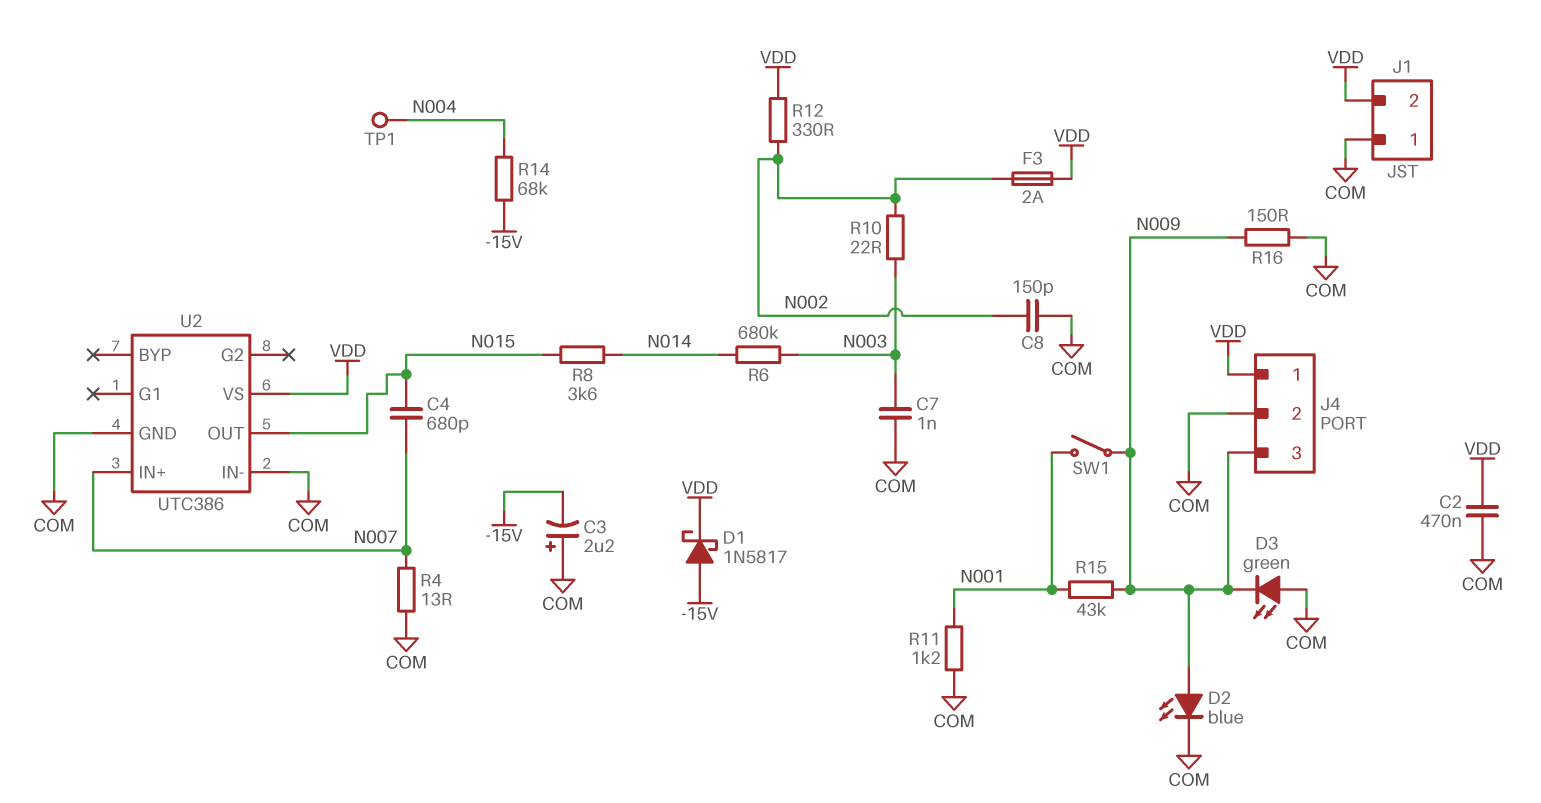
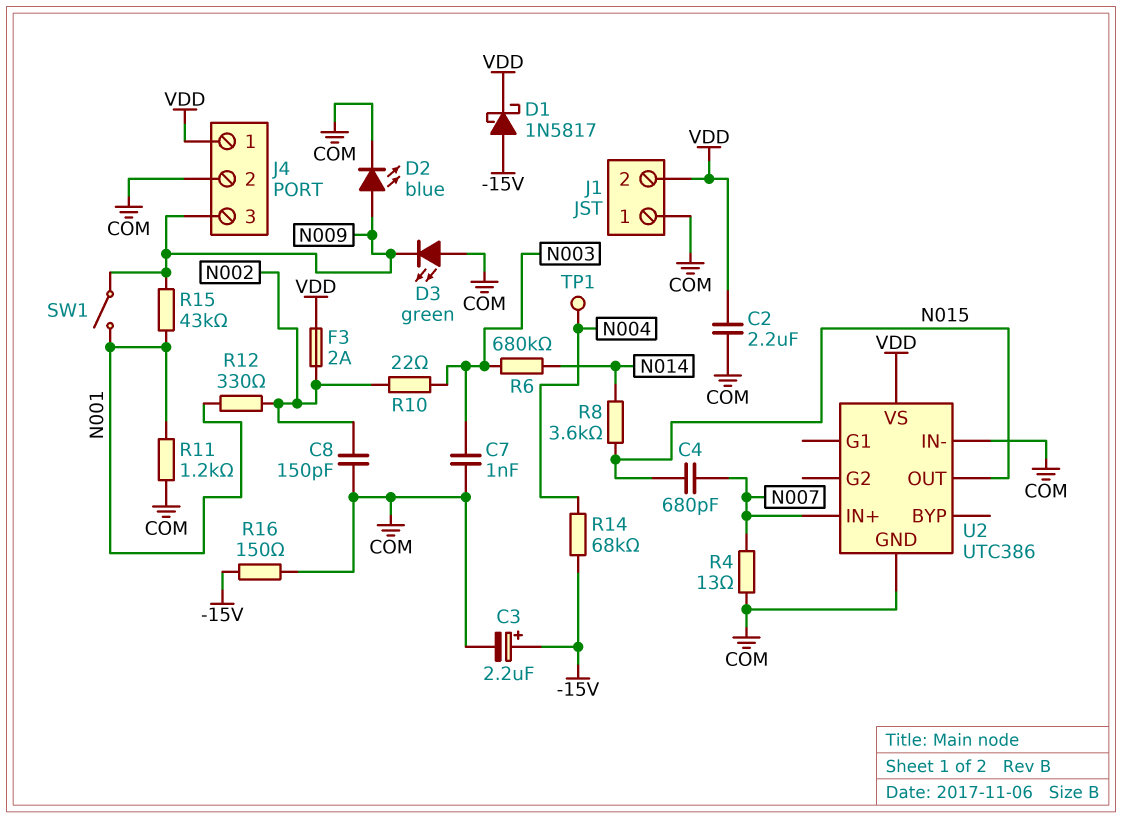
C2: 470nF (COM, VDD) -> 2.2uF (COM, VDD)
C3: 2.2uF (plus COM, minus -15V) -> 2.2uF (plus -15V, minus COM)
R12: 330 (N002, VDD) -> 330 (N001, N002)
R16: 150 (COM, N009) -> 150 (-15V, COM)

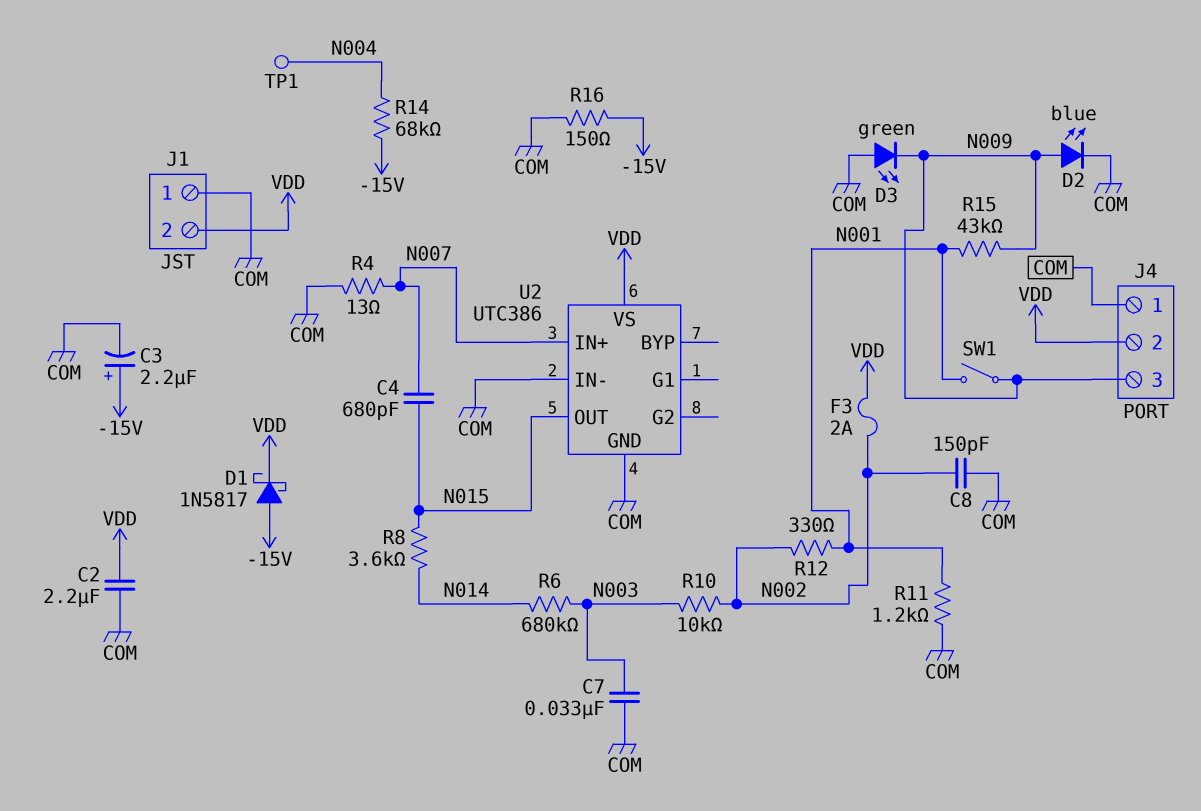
C7: 1nF (COM, N003) -> 33nF (COM, N003)
J4 pin 1: VDD -> COM
J4 pin 2: COM -> VDD
R10: 22 (N002, N003) -> 10k (N002, N003)

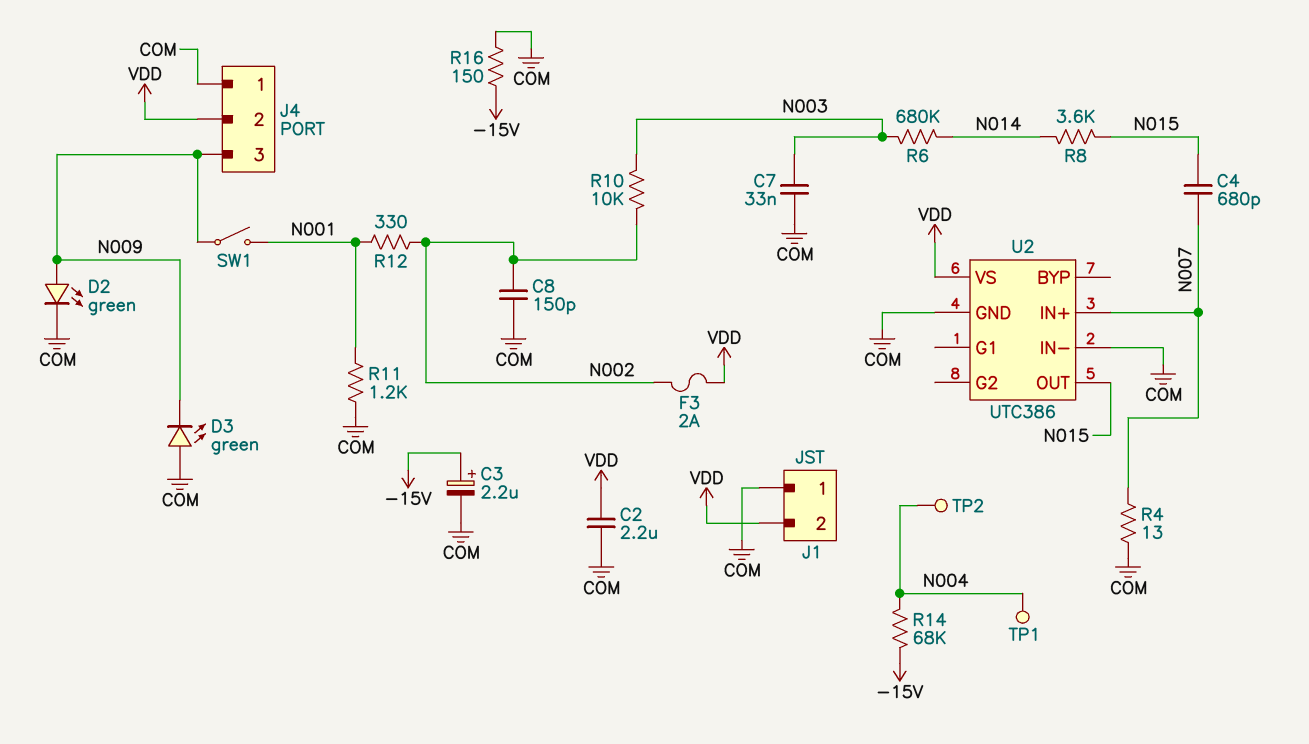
D1: schottky 1N5817 (A -15V, K VDD) -> none
D2: LED blue (A N009, K COM) -> LED green (A N009, K COM)
R15: 43k (N001, N009) -> none
TP2: none -> test point (N004)

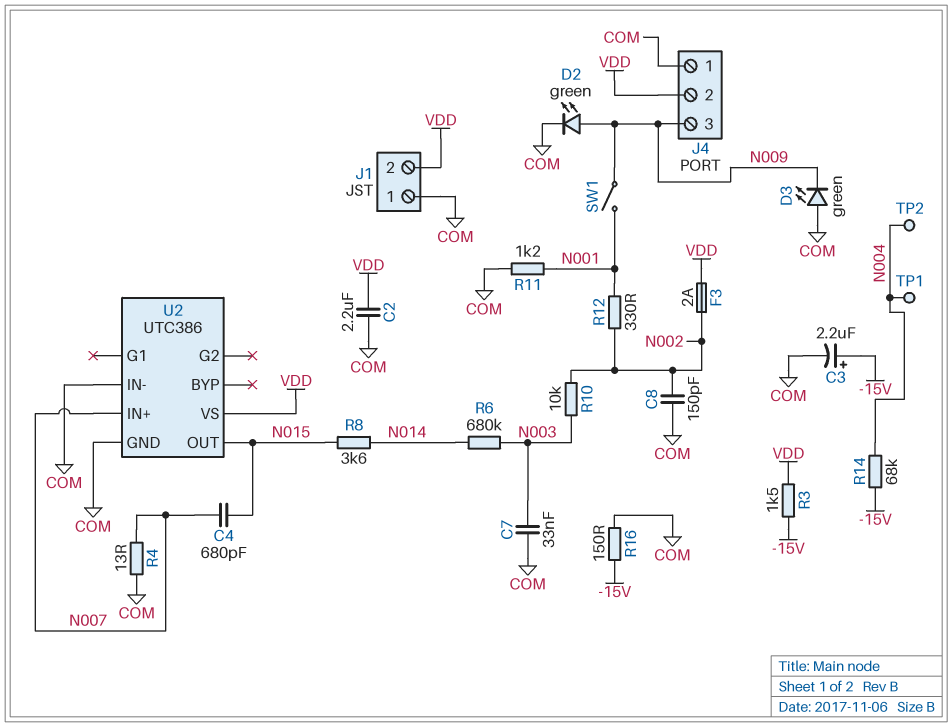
R3: none -> 1.5k (-15V, VDD)

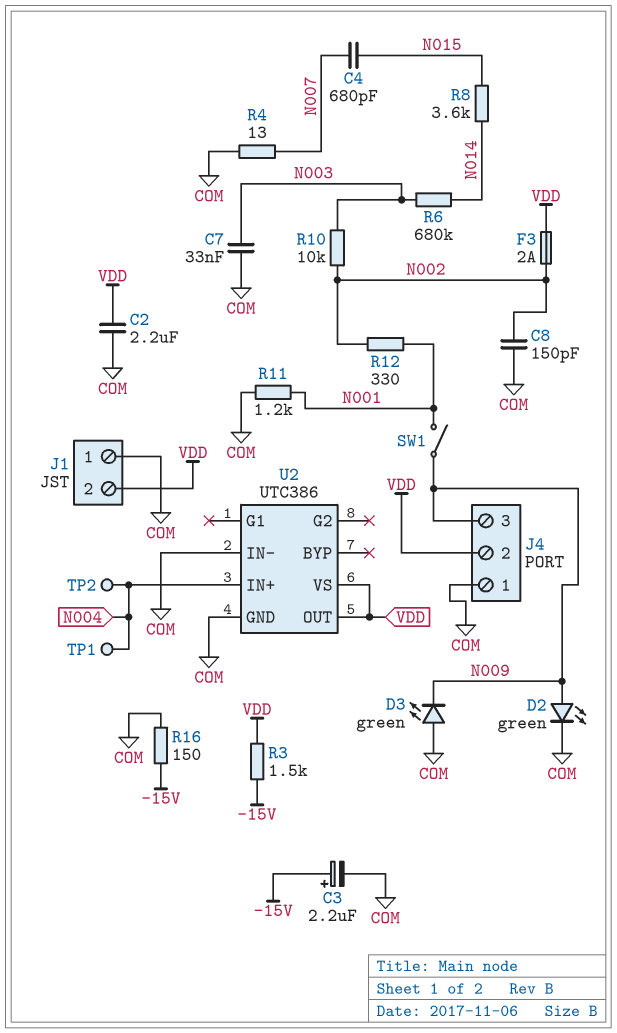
R14: 68k (-15V, N004) -> none
U2 pin IN+: N007 -> N004
U2 pin OUT: N015 -> VDD

